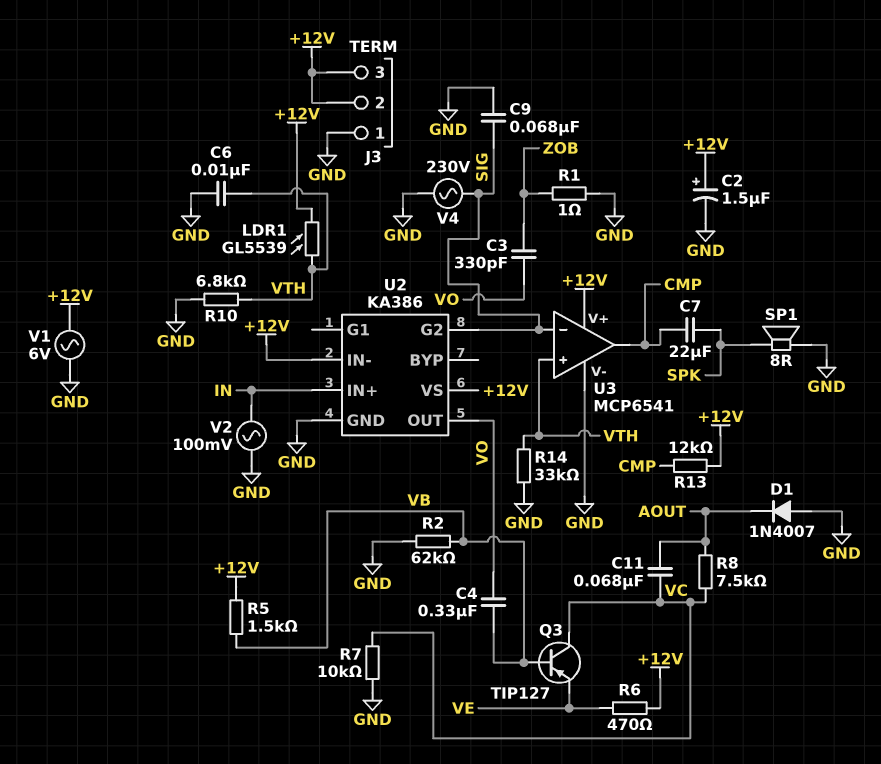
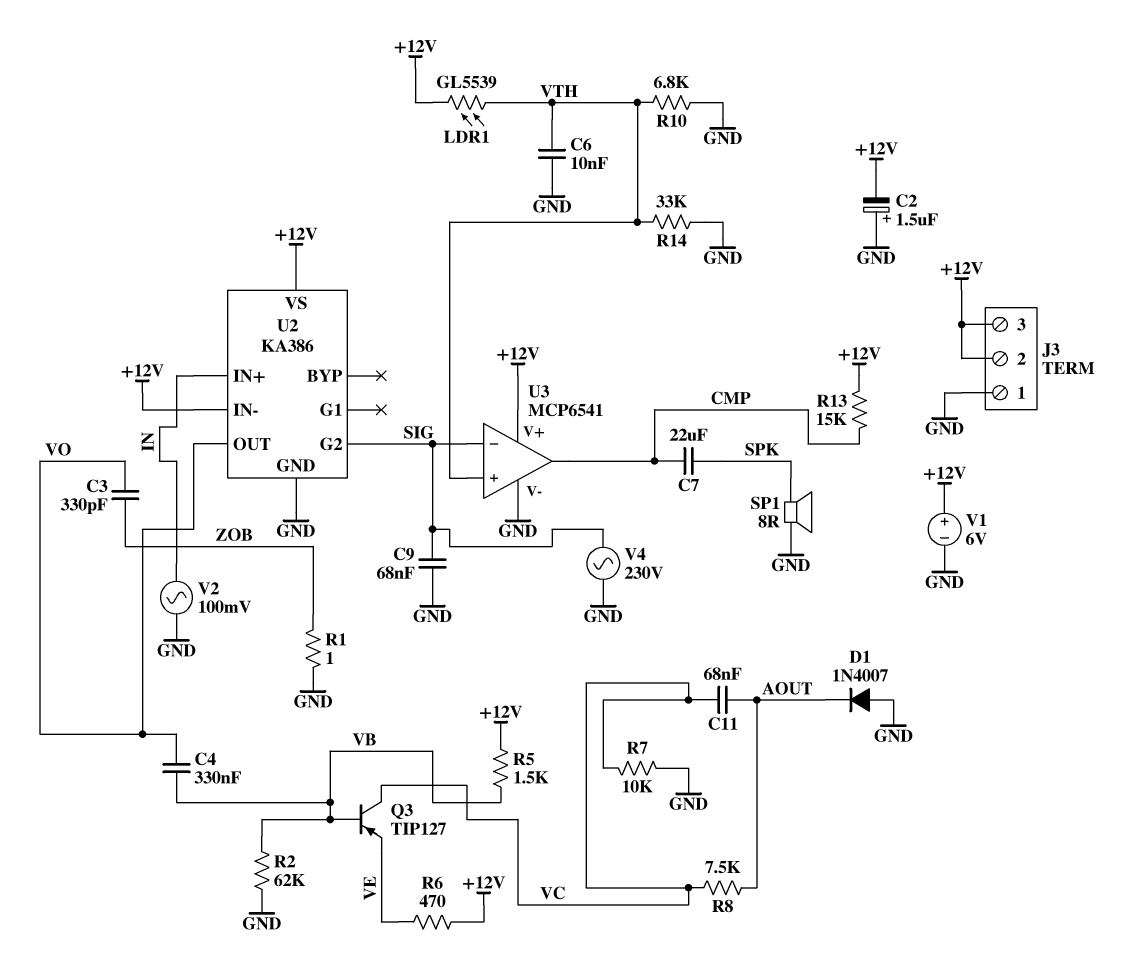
C2: 1.5uF (plus +12V, minus GND) -> 1.5uF (plus GND, minus +12V)
R13: 12k (+12V, CMP) -> 15k (+12V, CMP)
V1: AC 6V (+12V, GND) -> 6V (plus +12V, minus GND)

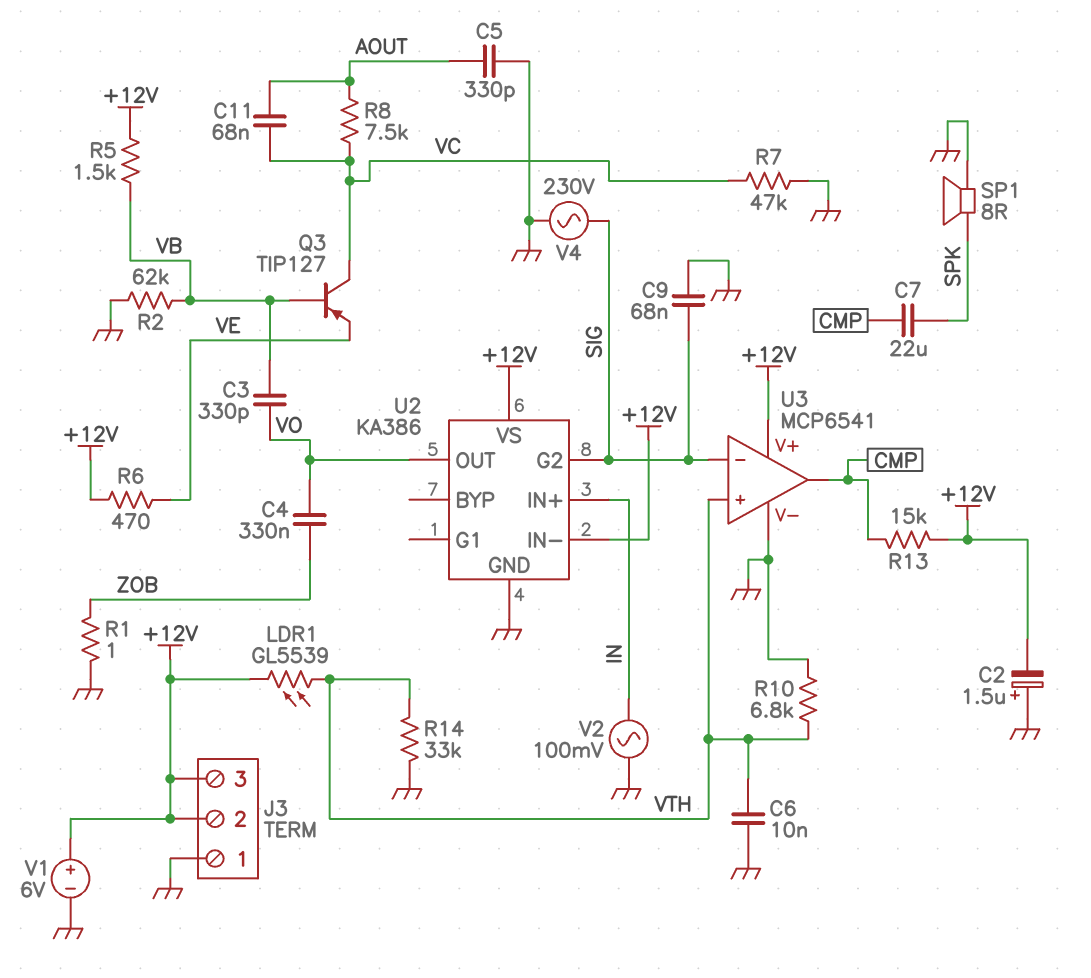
C3: 330pF (VO, ZOB) -> 330pF (VB, VO)
C4: 330nF (VB, VO) -> 330nF (VO, ZOB)
C5: none -> 330pF (AOUT, GND)
D1: diode 1N4007 (A GND, K AOUT) -> none
R7: 10k (GND, VC) -> 47k (GND, VC)

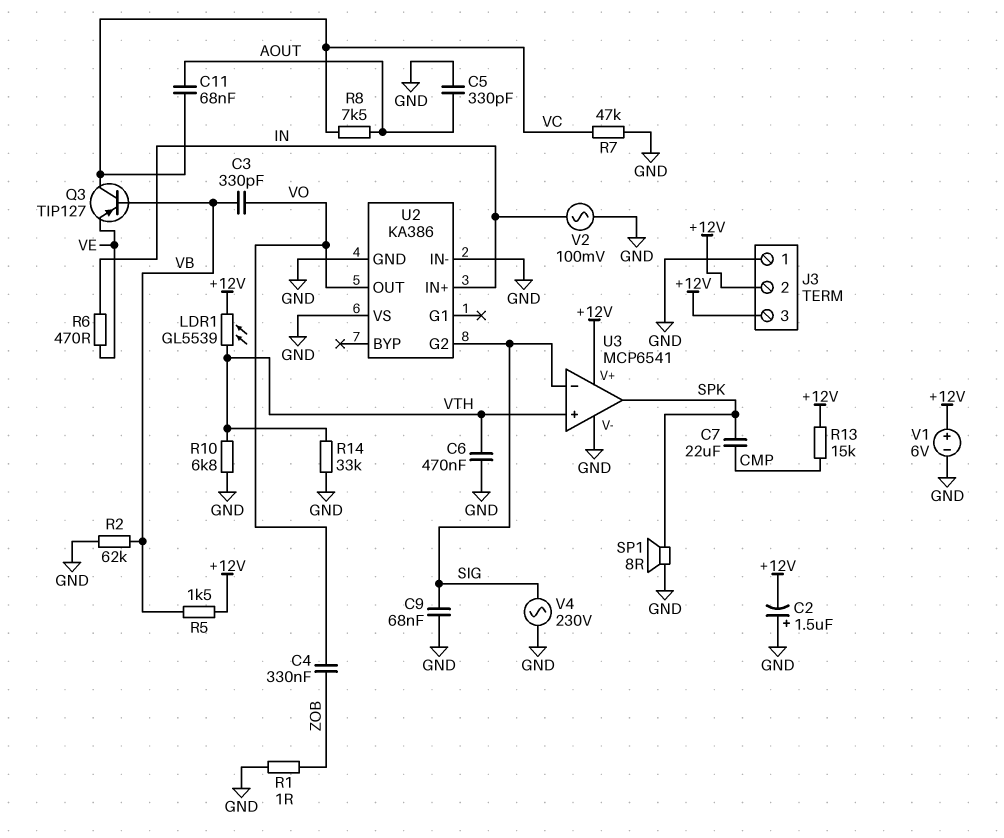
C6: 10nF (GND, VTH) -> 470nF (GND, VTH)
R6: 470 (+12V, VE) -> 470 (IN, VE)
U2 pin IN-: +12V -> GND
U2 pin VS: +12V -> GND
U3 pin out: CMP -> SPK

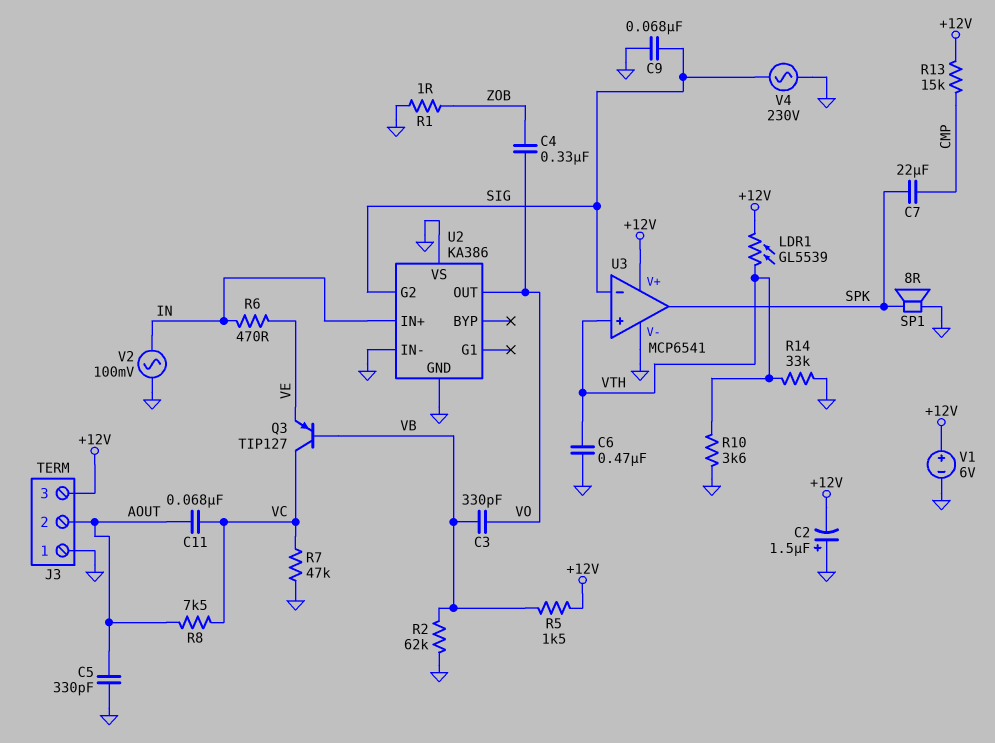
J3 pin 2: +12V -> AOUT
R10: 6.8k (GND, VTH) -> 3.6k (GND, VTH)

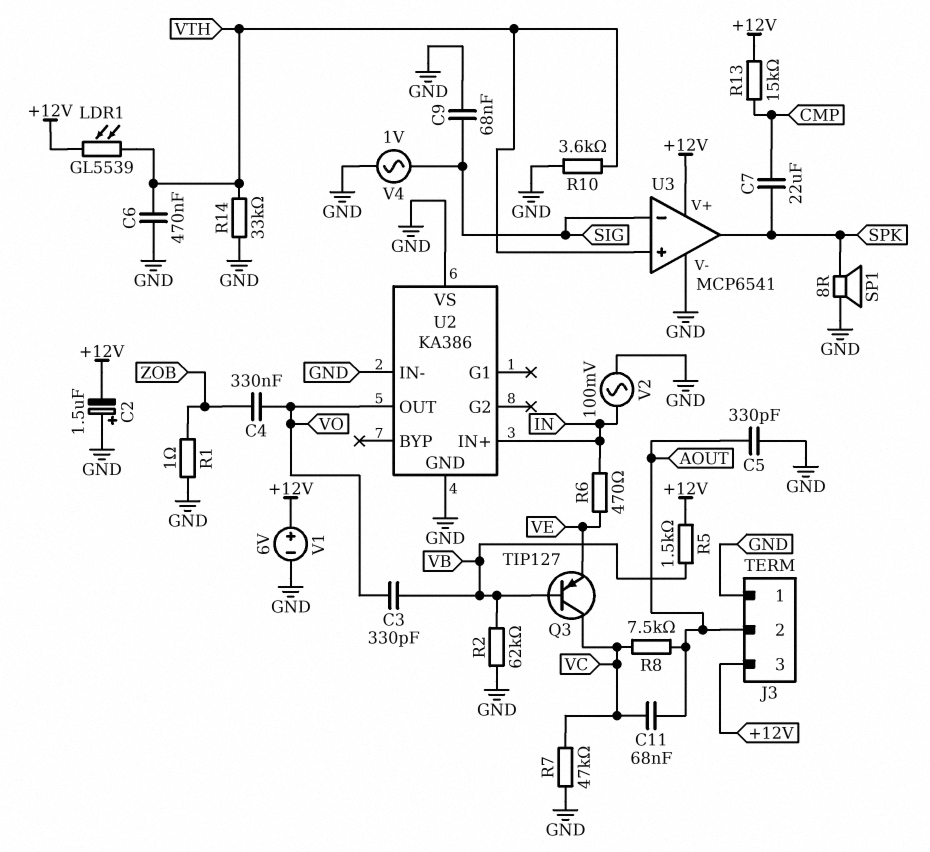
U2 pin G2: SIG -> none
V4: AC 230V (GND, SIG) -> AC 1V (GND, SIG)

